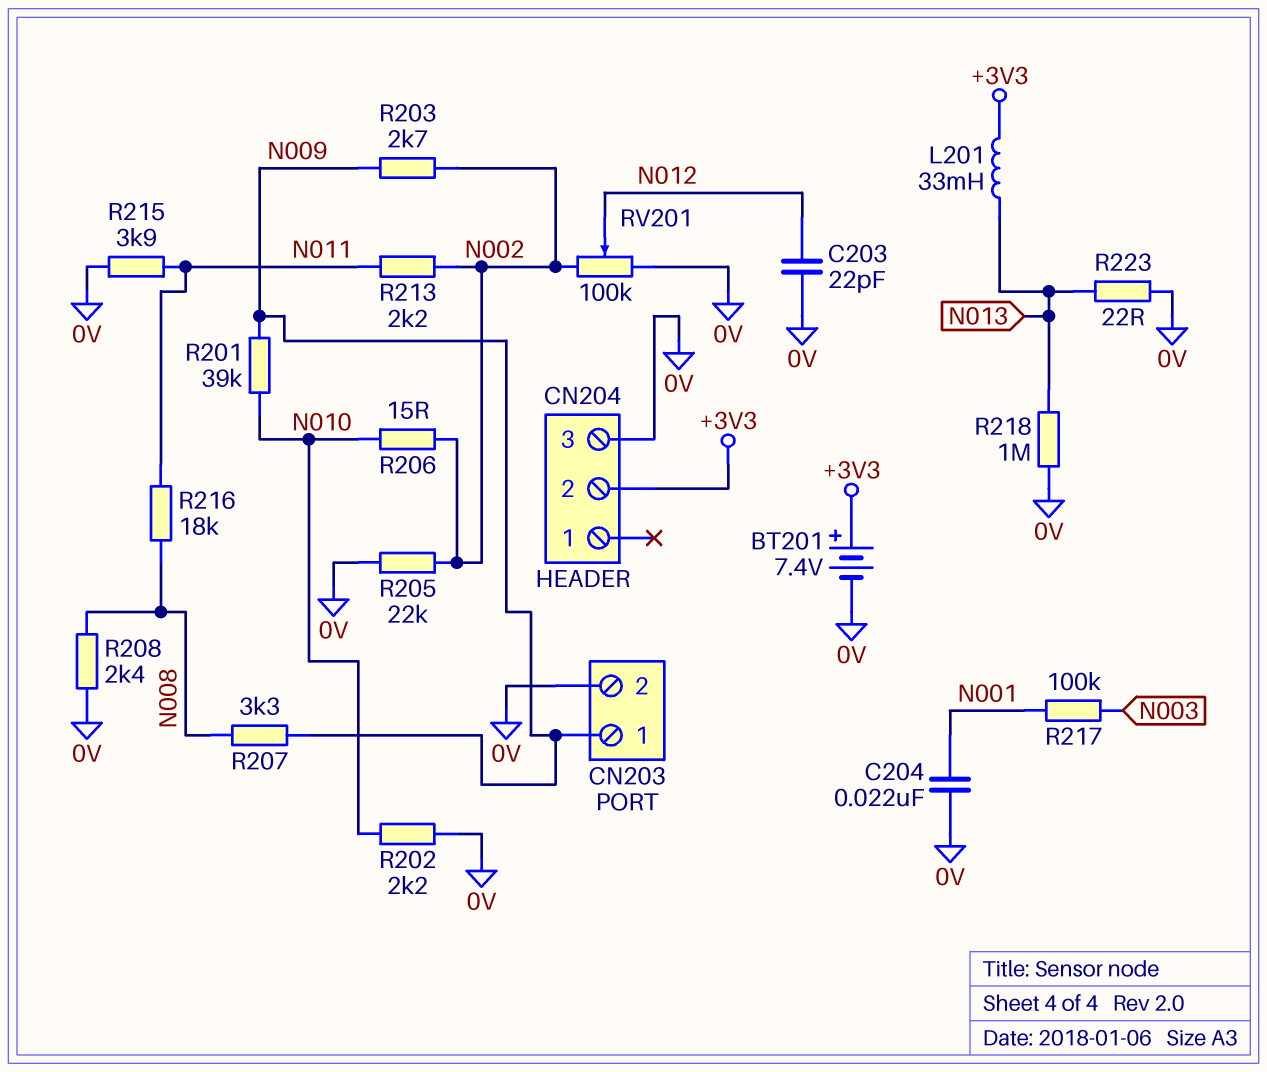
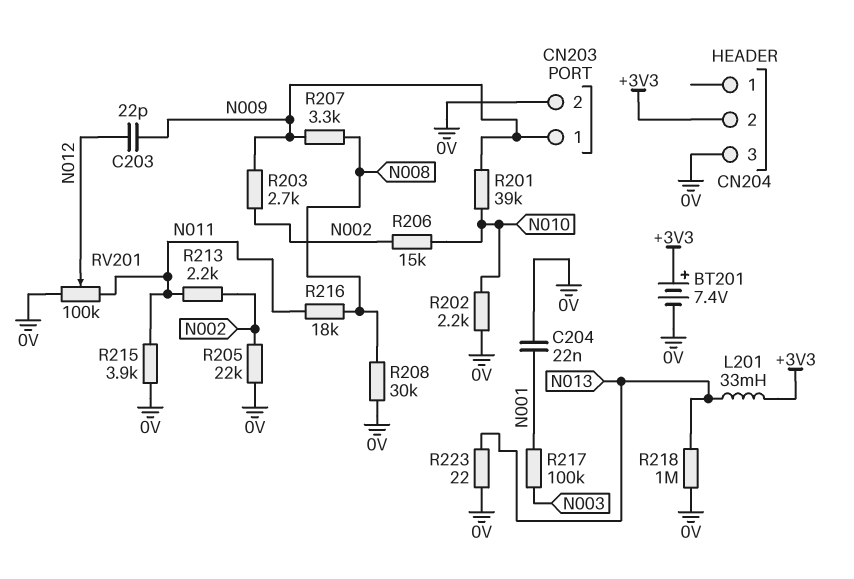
C203: 22pF (0V, N012) -> 22pF (N009, N012)
R206: 15 (N002, N010) -> 15k (N002, N010)
R208: 2.4k (0V, N008) -> 30k (0V, N008)
RV201: 100k (0V, N002, wiper N012) -> 100k (0V, N011, wiper N012)

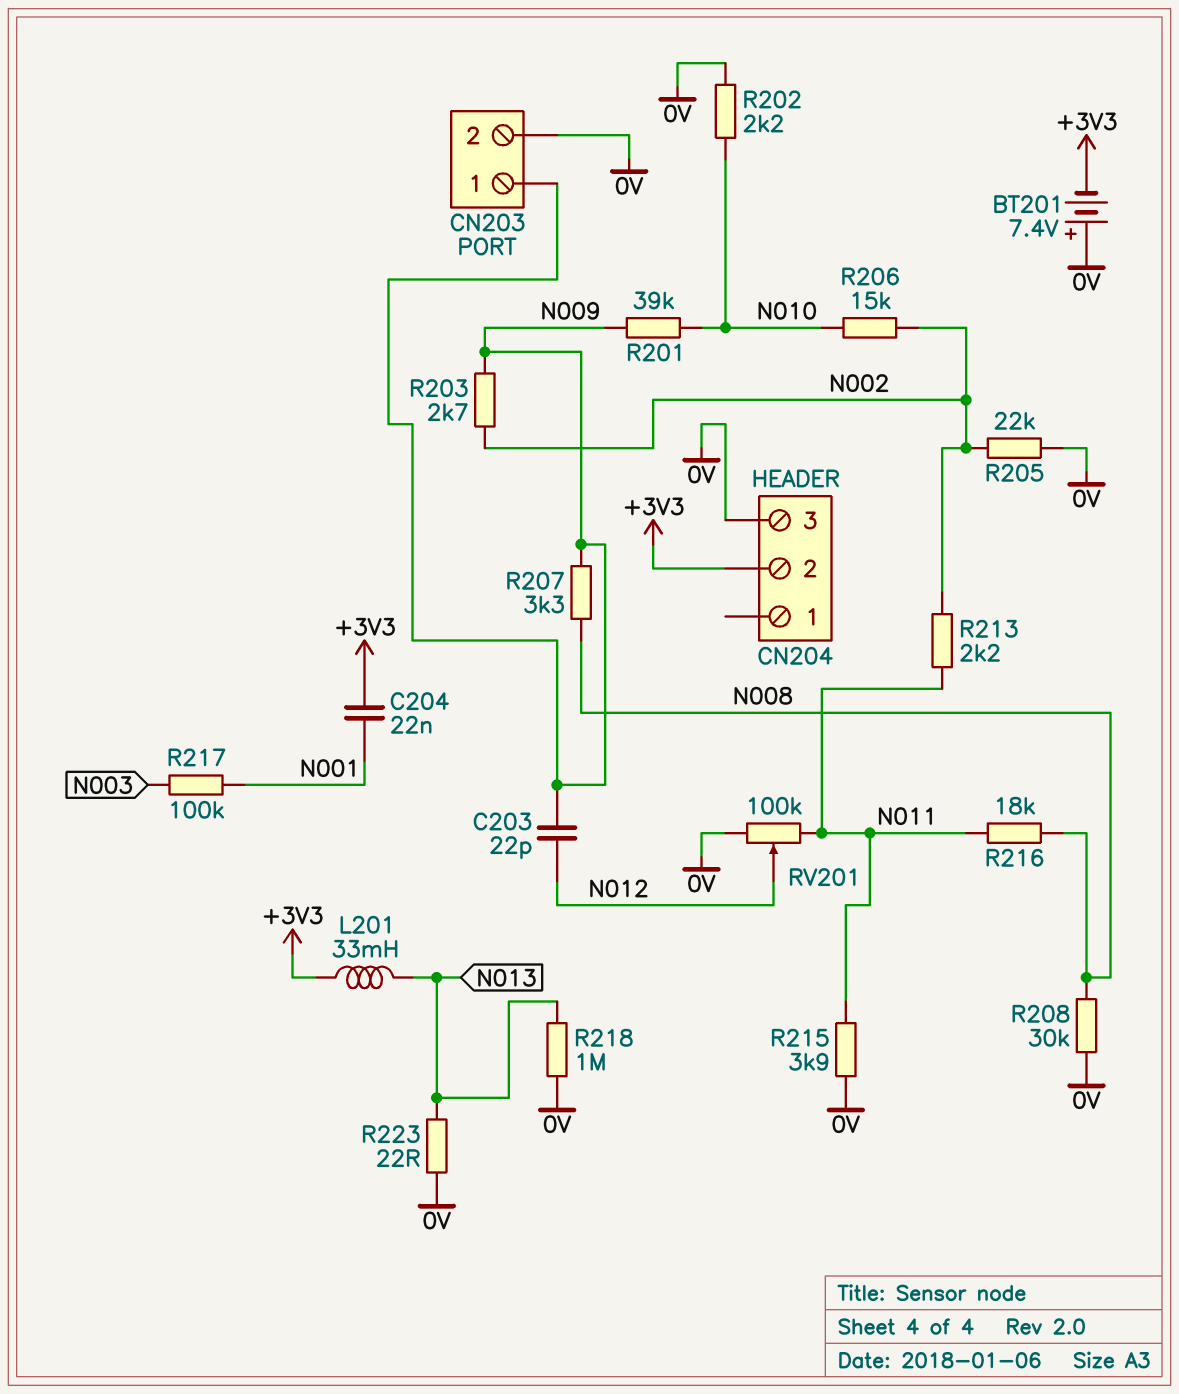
BT201: 7.4V (plus +3V3, minus 0V) -> 7.4V (plus 0V, minus +3V3)
C204: 22nF (0V, N001) -> 22nF (+3V3, N001)

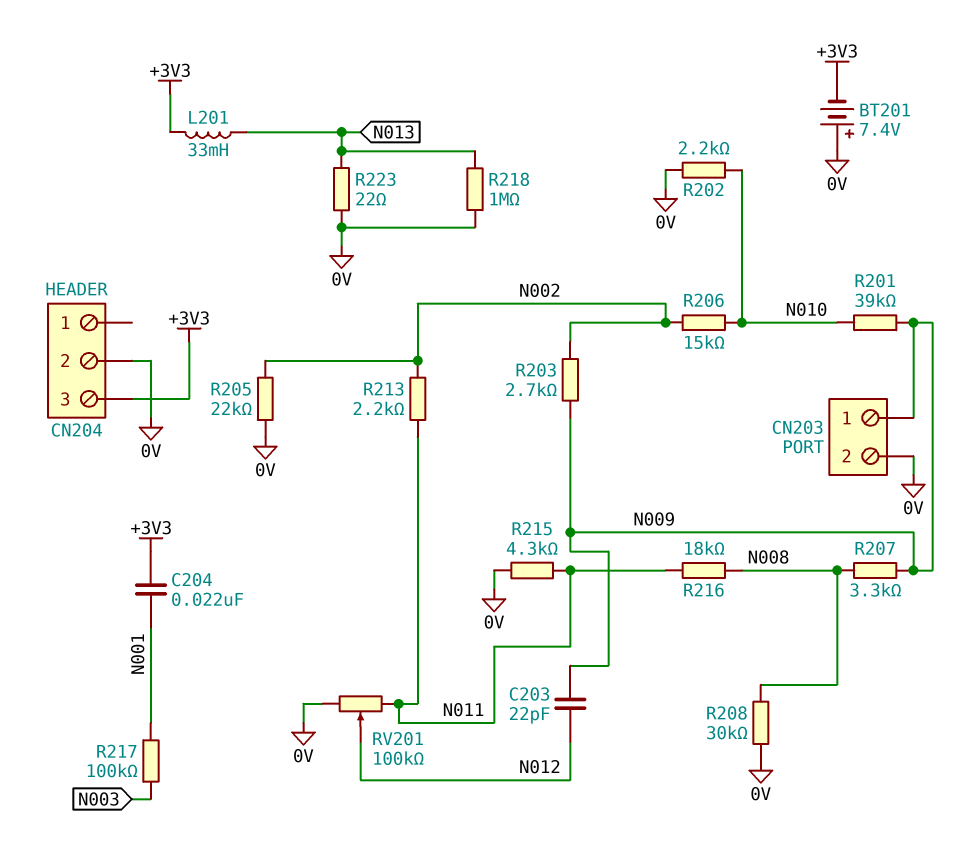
CN204 pin 2: +3V3 -> 0V
CN204 pin 3: 0V -> +3V3
R215: 3.9k (0V, N011) -> 4.3k (0V, N011)

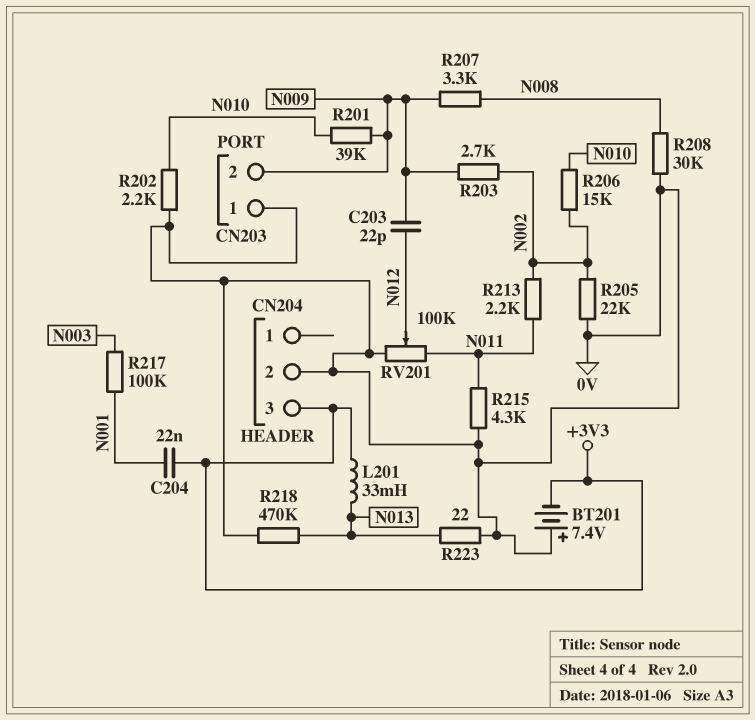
CN203 pin 1: N009 -> 0V
CN203 pin 2: 0V -> N009
R216: 18k (N008, N011) -> none
R218: 1M (0V, N013) -> 470k (0V, N013)

